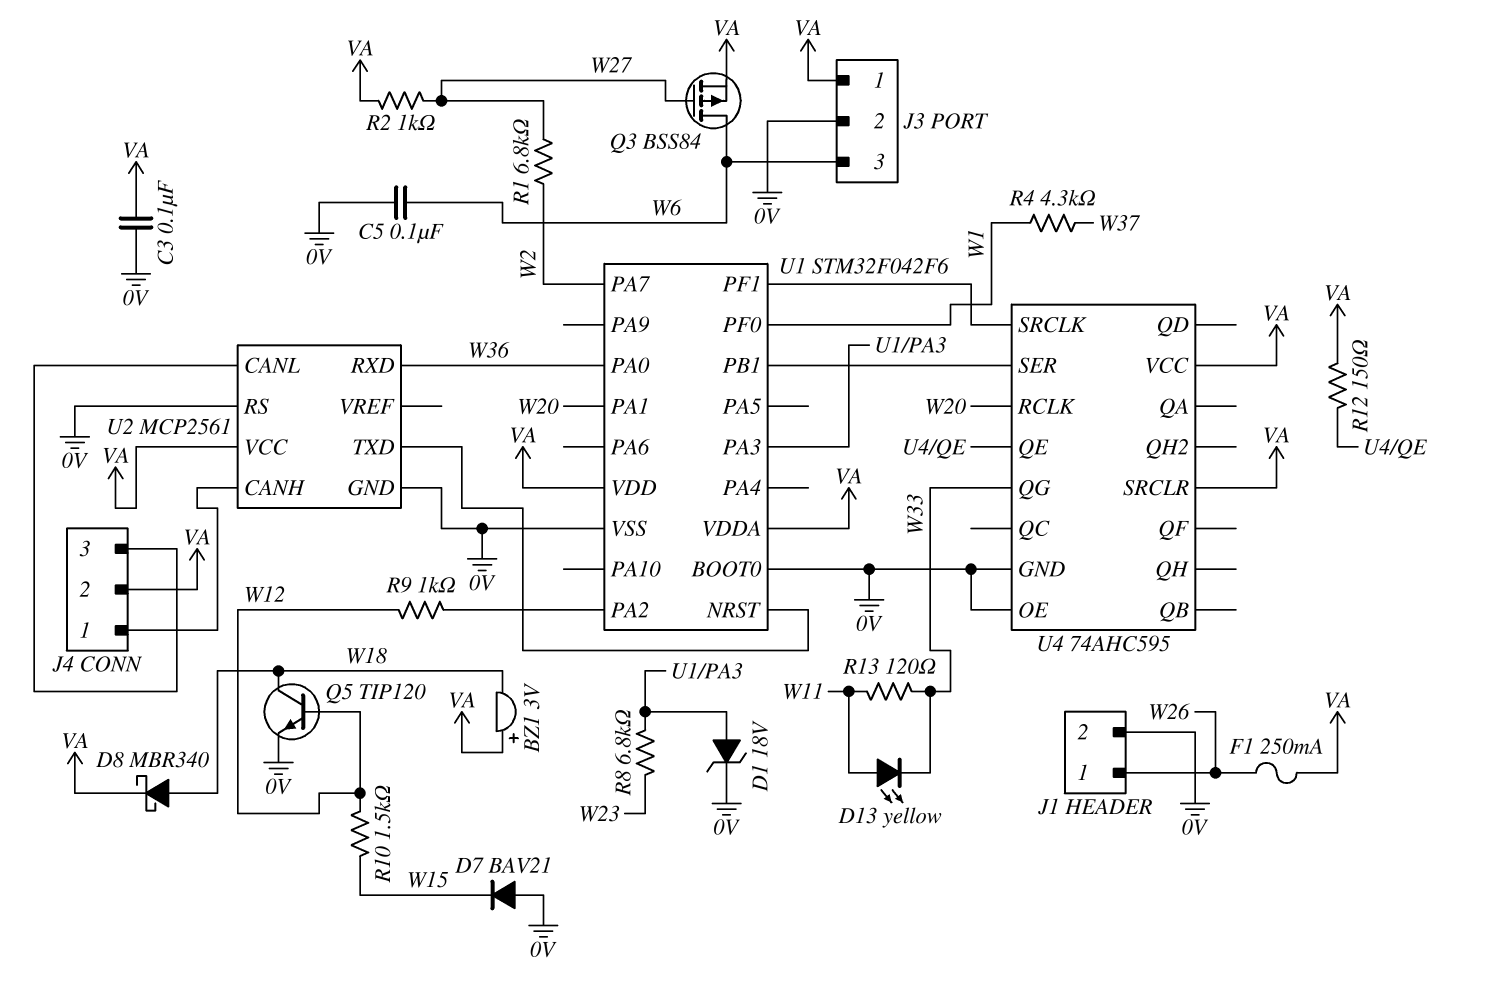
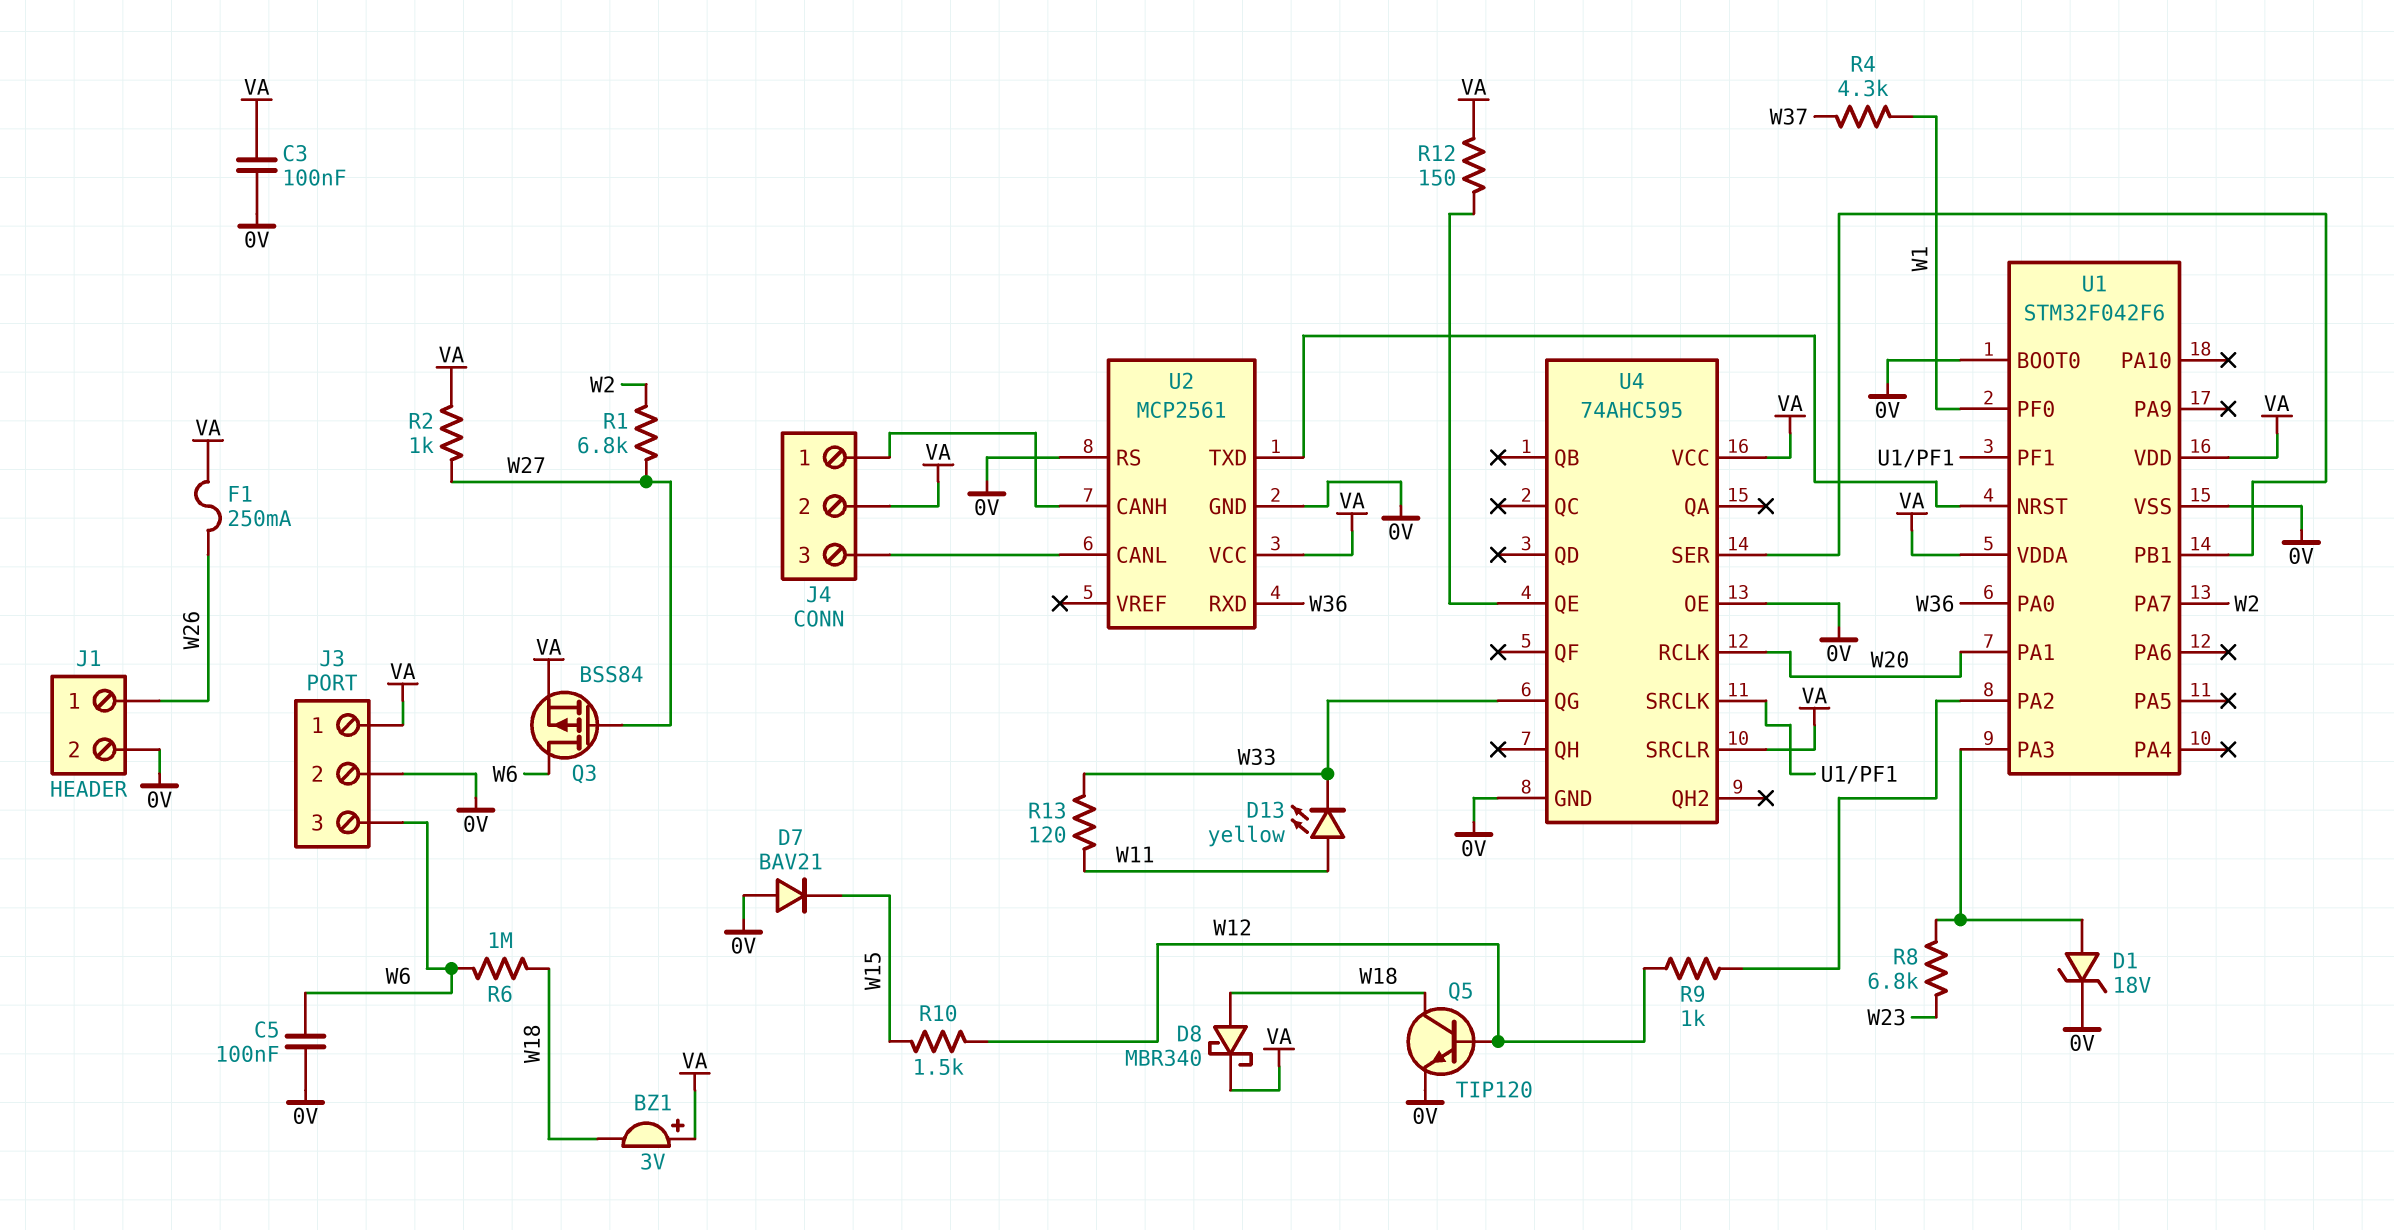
R6: none -> 1M (W6, W18)

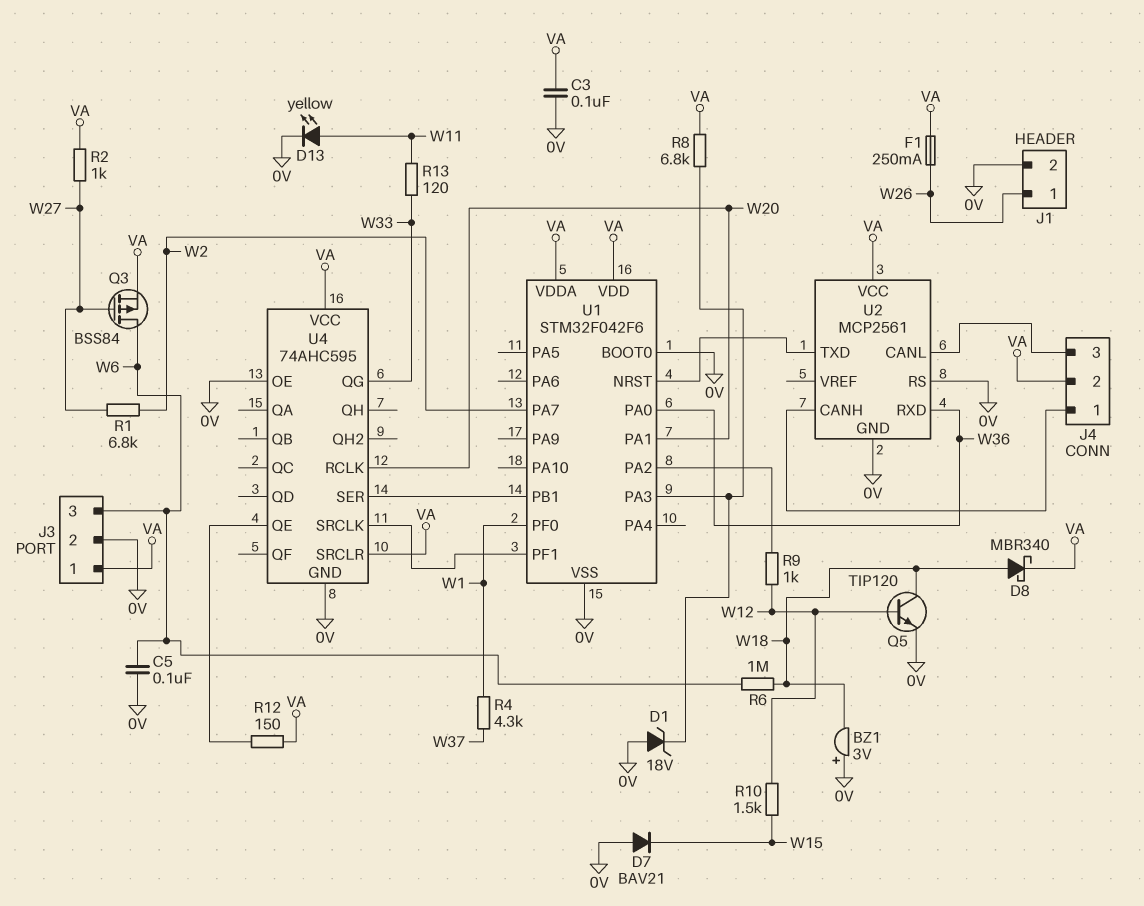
BZ1: buzzer 3V (plus VA, minus W18) -> buzzer 3V (plus 0V, minus W18)
D1: zener 18V (A U1/PA3, K 0V) -> zener 18V (A 0V, K U1/PA3)
D13: LED yellow (A W11, K W33) -> LED yellow (A W11, K 0V)
R8: 6.8k (U1/PA3, W23) -> 6.8k (U1/PA3, VA)

